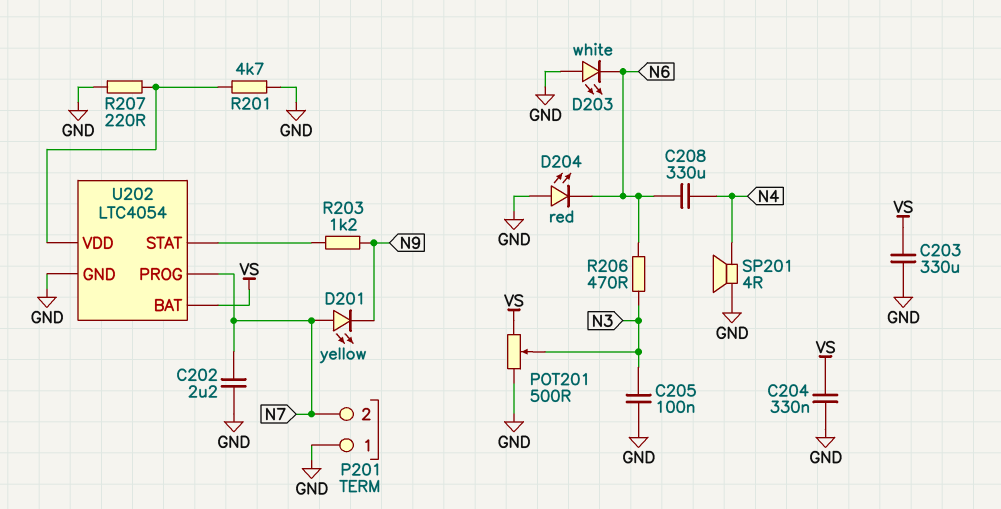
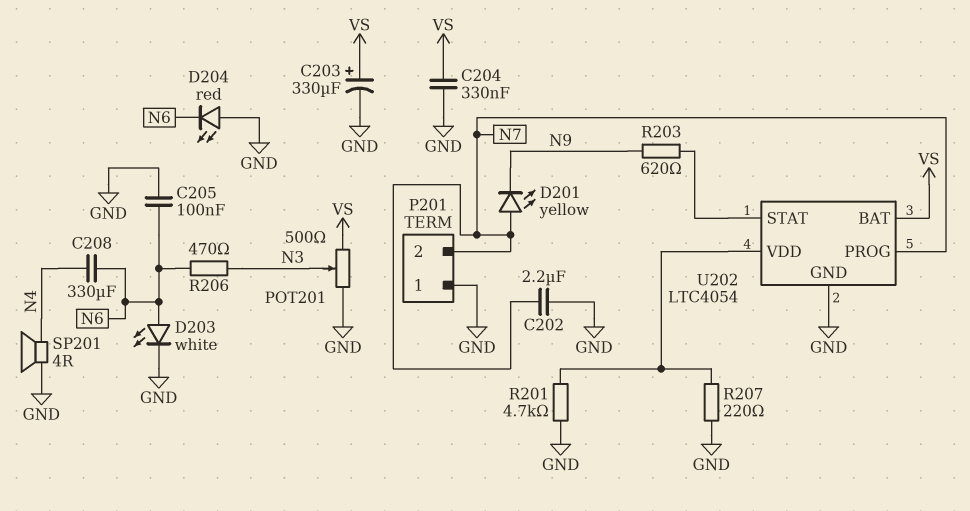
C203: 330uF (GND, VS) -> 330uF (plus VS, minus GND)
C205: 100nF (GND, N3) -> 100nF (GND, N6)
D203: LED white (A GND, K N6) -> LED white (A N6, K GND)
R203: 1.2k (N9, U202/STAT) -> 620 (N9, U202/STAT)

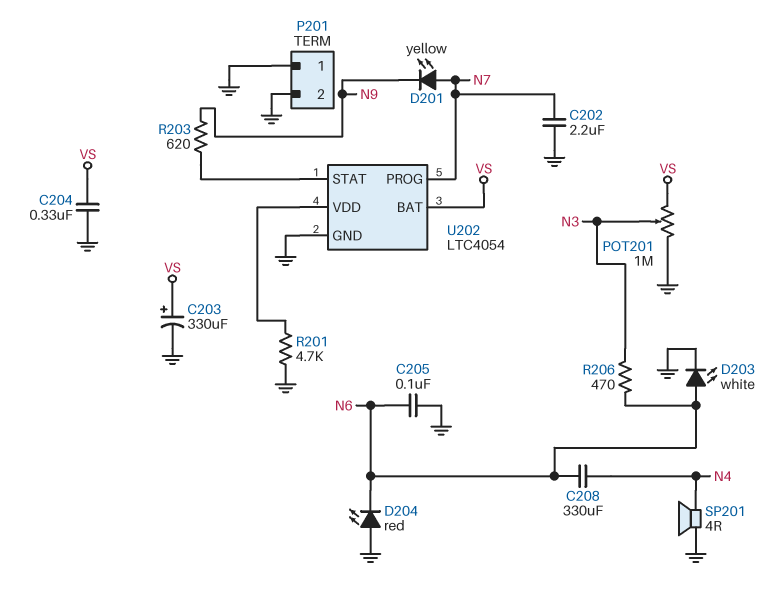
P201 pin 2: N7 -> GND
POT201: 500 (GND, VS, wiper N3) -> 1M (GND, VS, wiper N3)
R207: 220 (GND, U202/VDD) -> none

